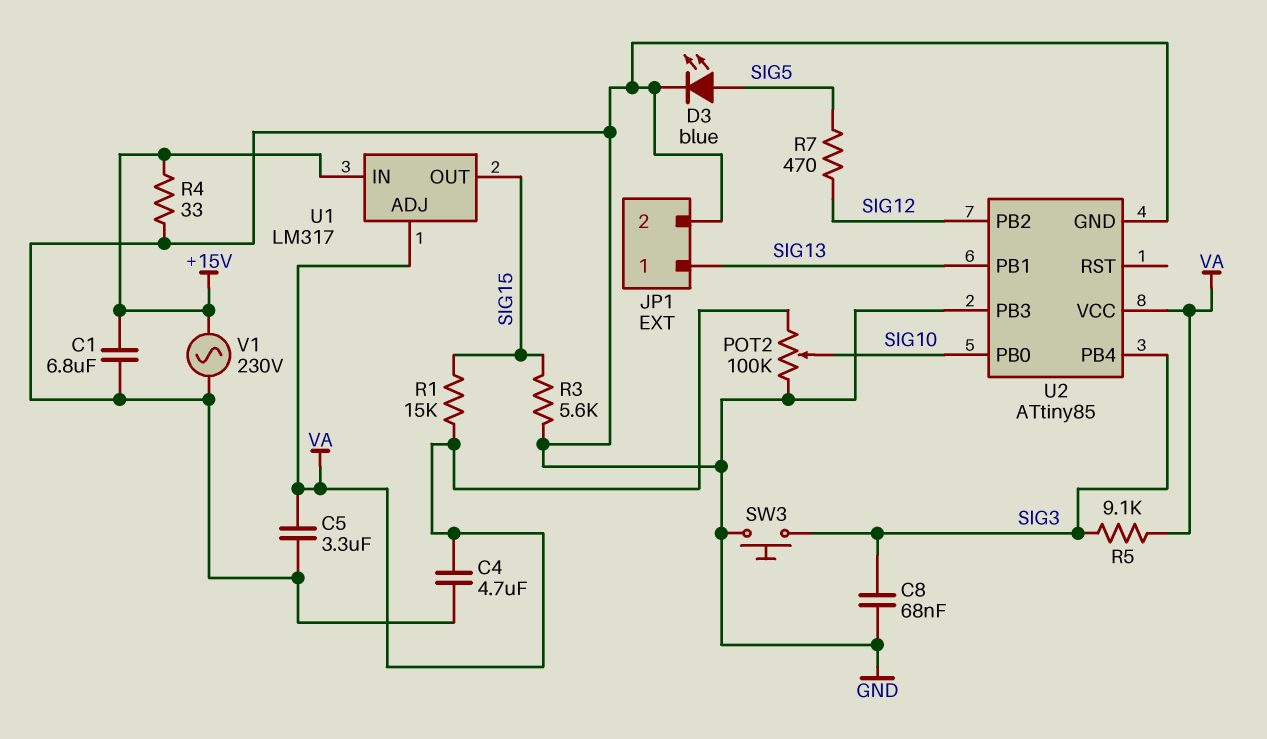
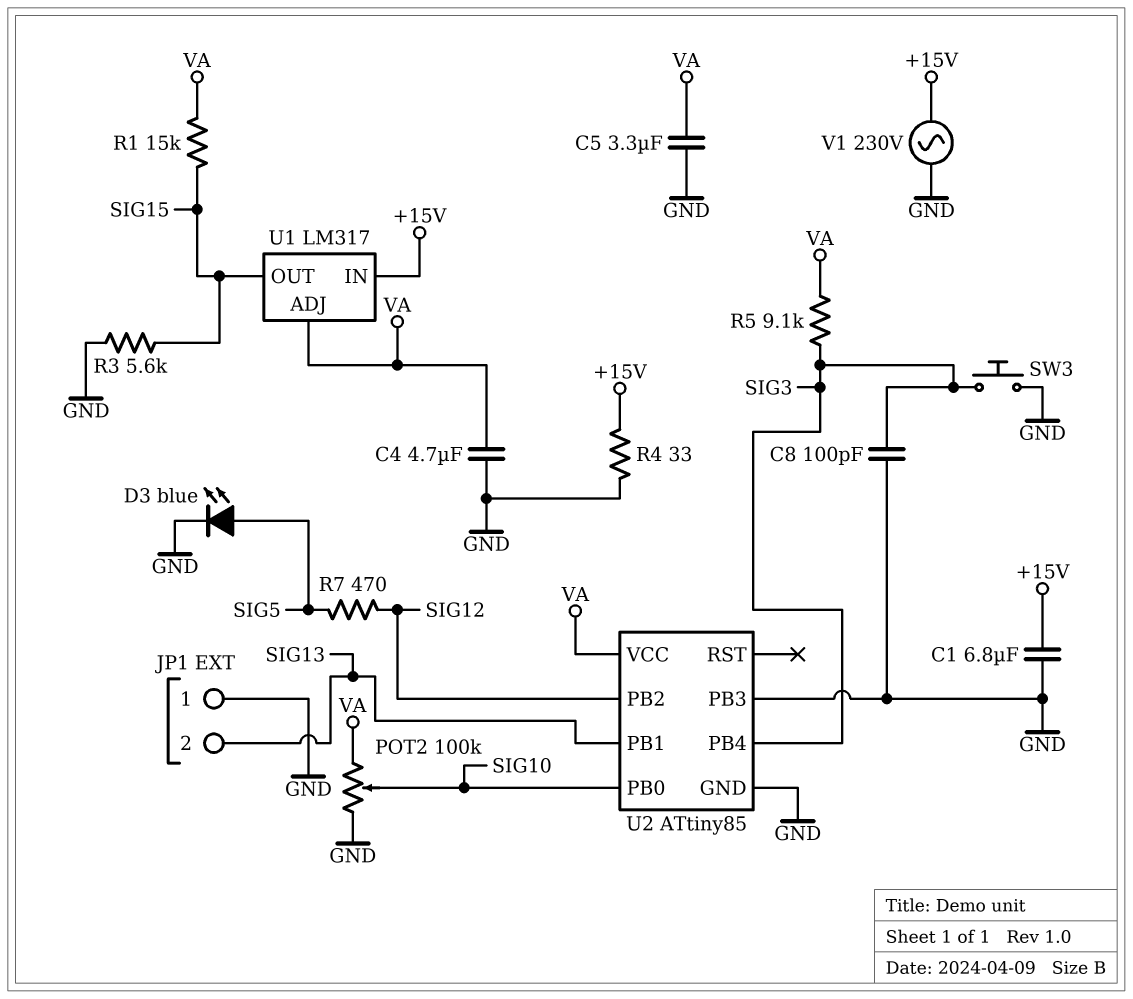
C8: 68nF (GND, SIG3) -> 100pF (GND, SIG3)
JP1 pin 1: SIG13 -> GND
JP1 pin 2: GND -> SIG13

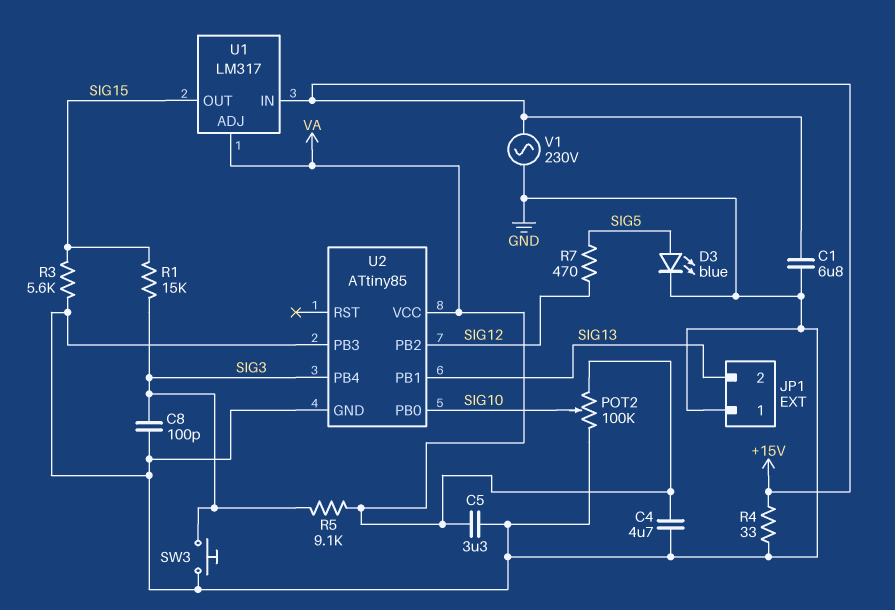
R1: 15k (SIG15, VA) -> 15k (SIG3, SIG15)

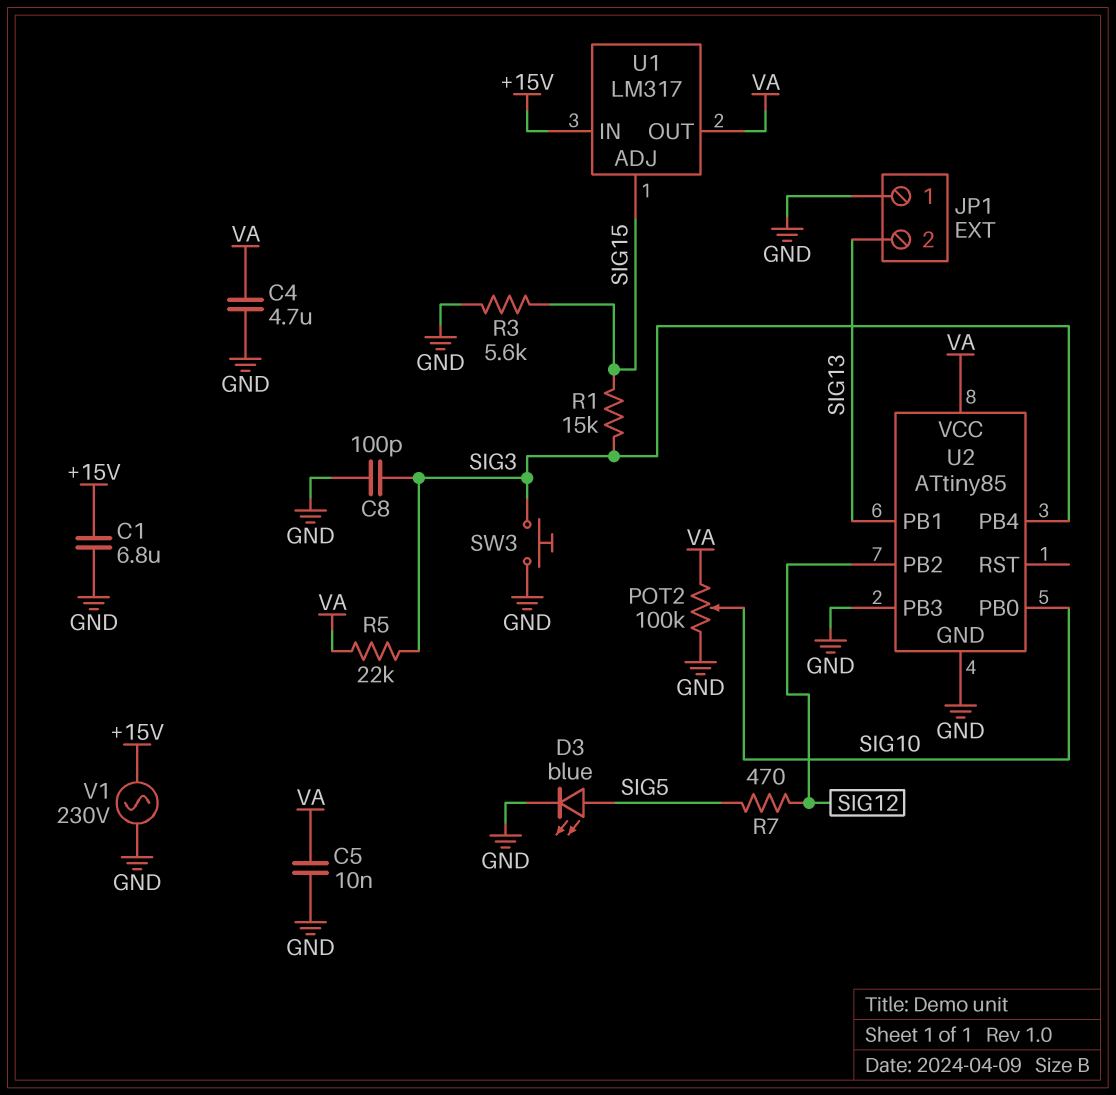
C5: 3.3uF (GND, VA) -> 10nF (GND, VA)
R4: 33 (+15V, GND) -> none
R5: 9.1k (SIG3, VA) -> 22k (SIG3, VA)
U1 pin ADJ: VA -> SIG15
U1 pin OUT: SIG15 -> VA

